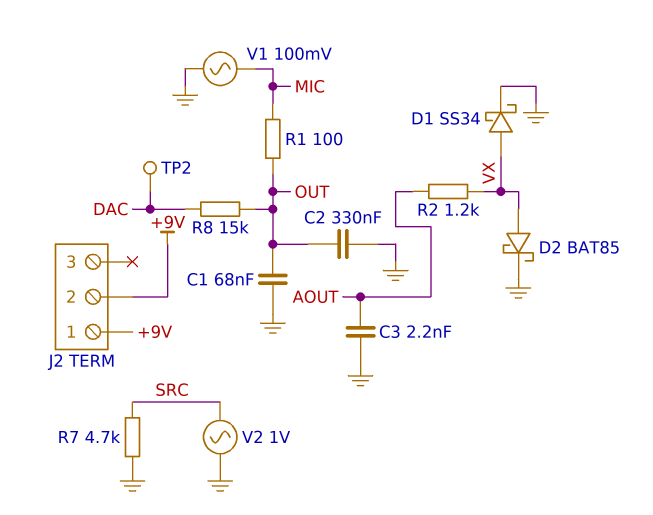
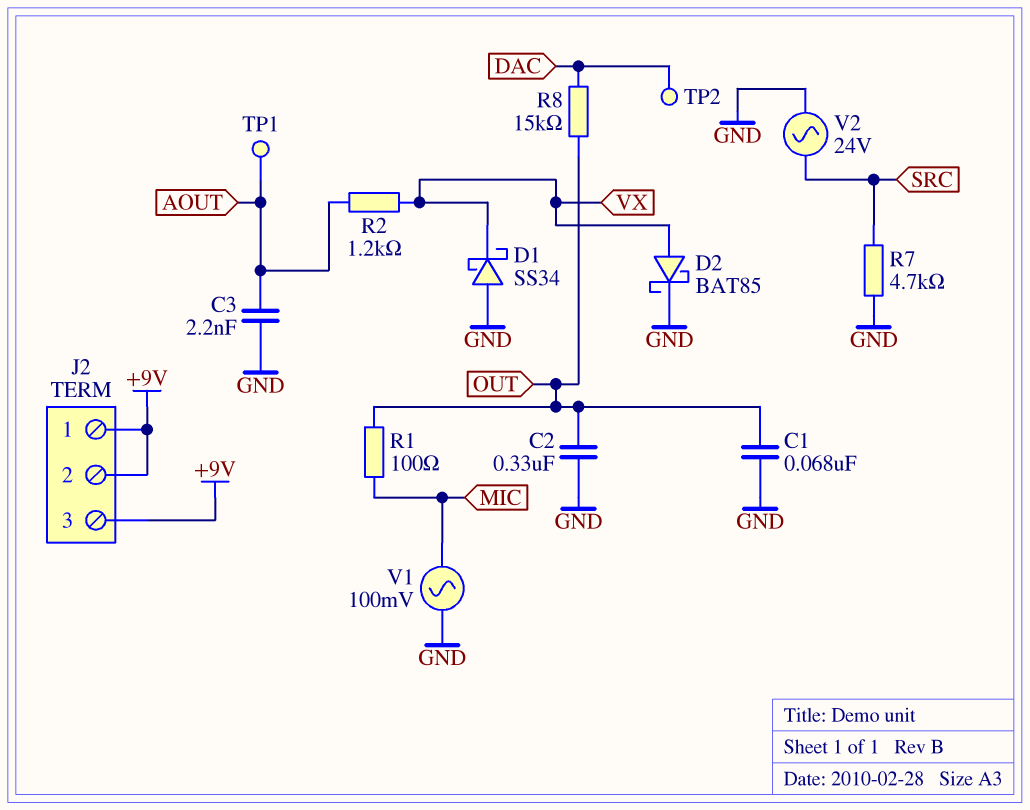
D1: schottky SS34 (A VX, K GND) -> schottky SS34 (A GND, K VX)
J2 pin 3: none -> +9V
TP1: none -> test point (AOUT)
V2: AC 1V (GND, SRC) -> AC 24V (GND, SRC)

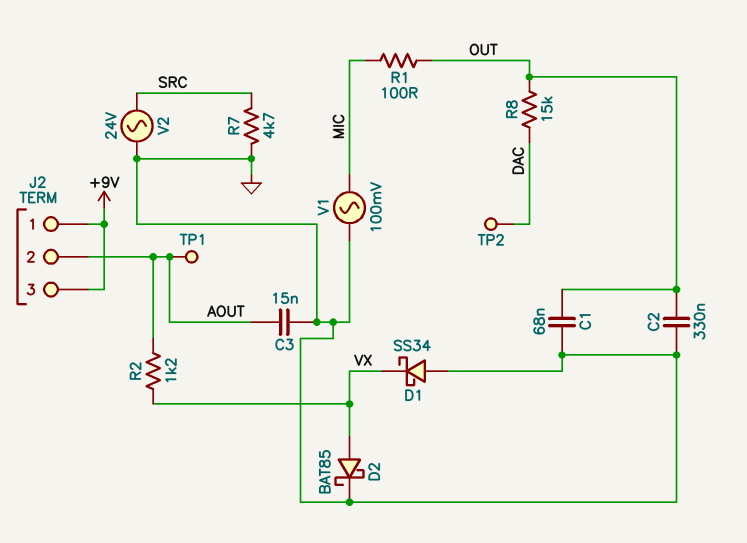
C3: 2.2nF (AOUT, GND) -> 15nF (AOUT, GND)
J2 pin 2: +9V -> AOUT

